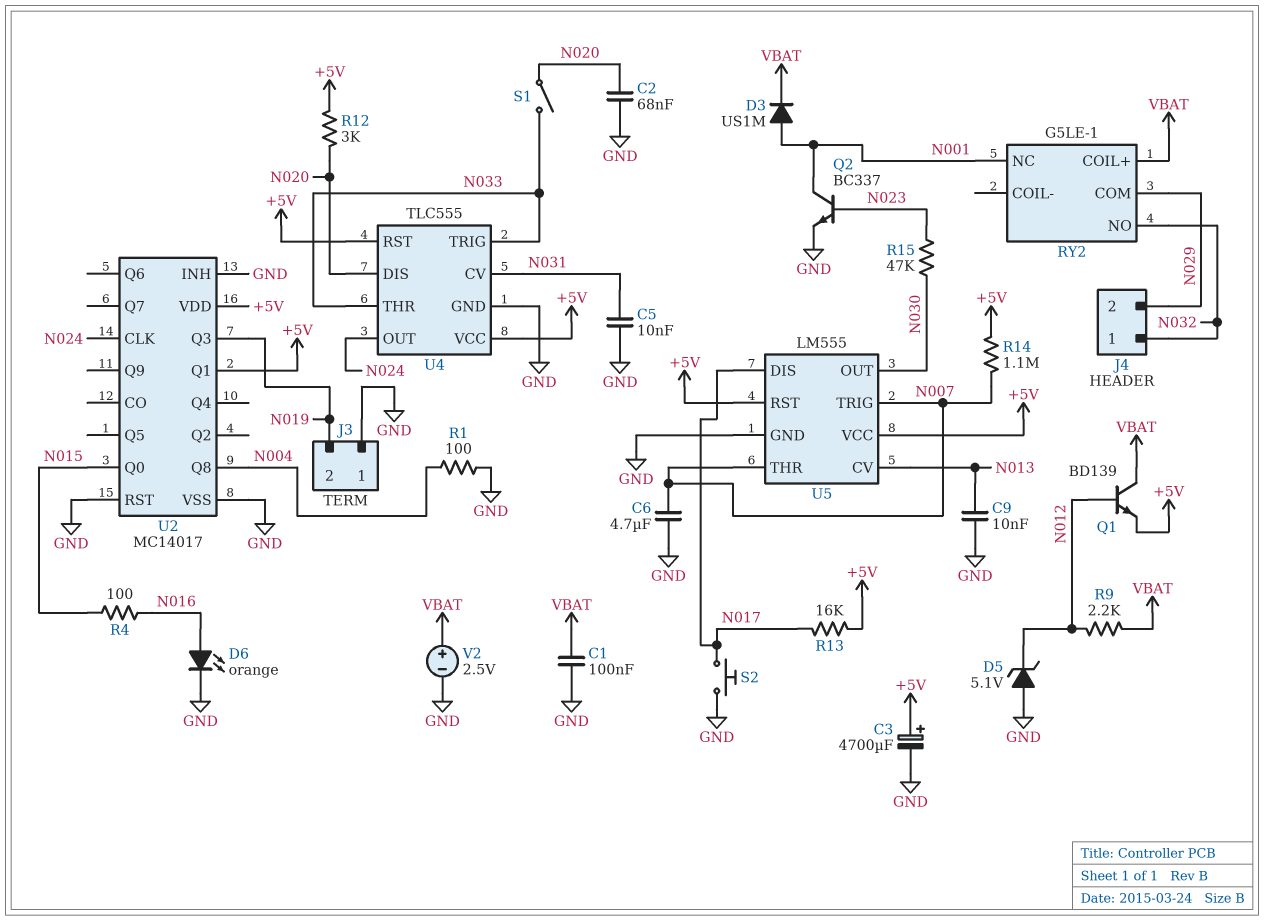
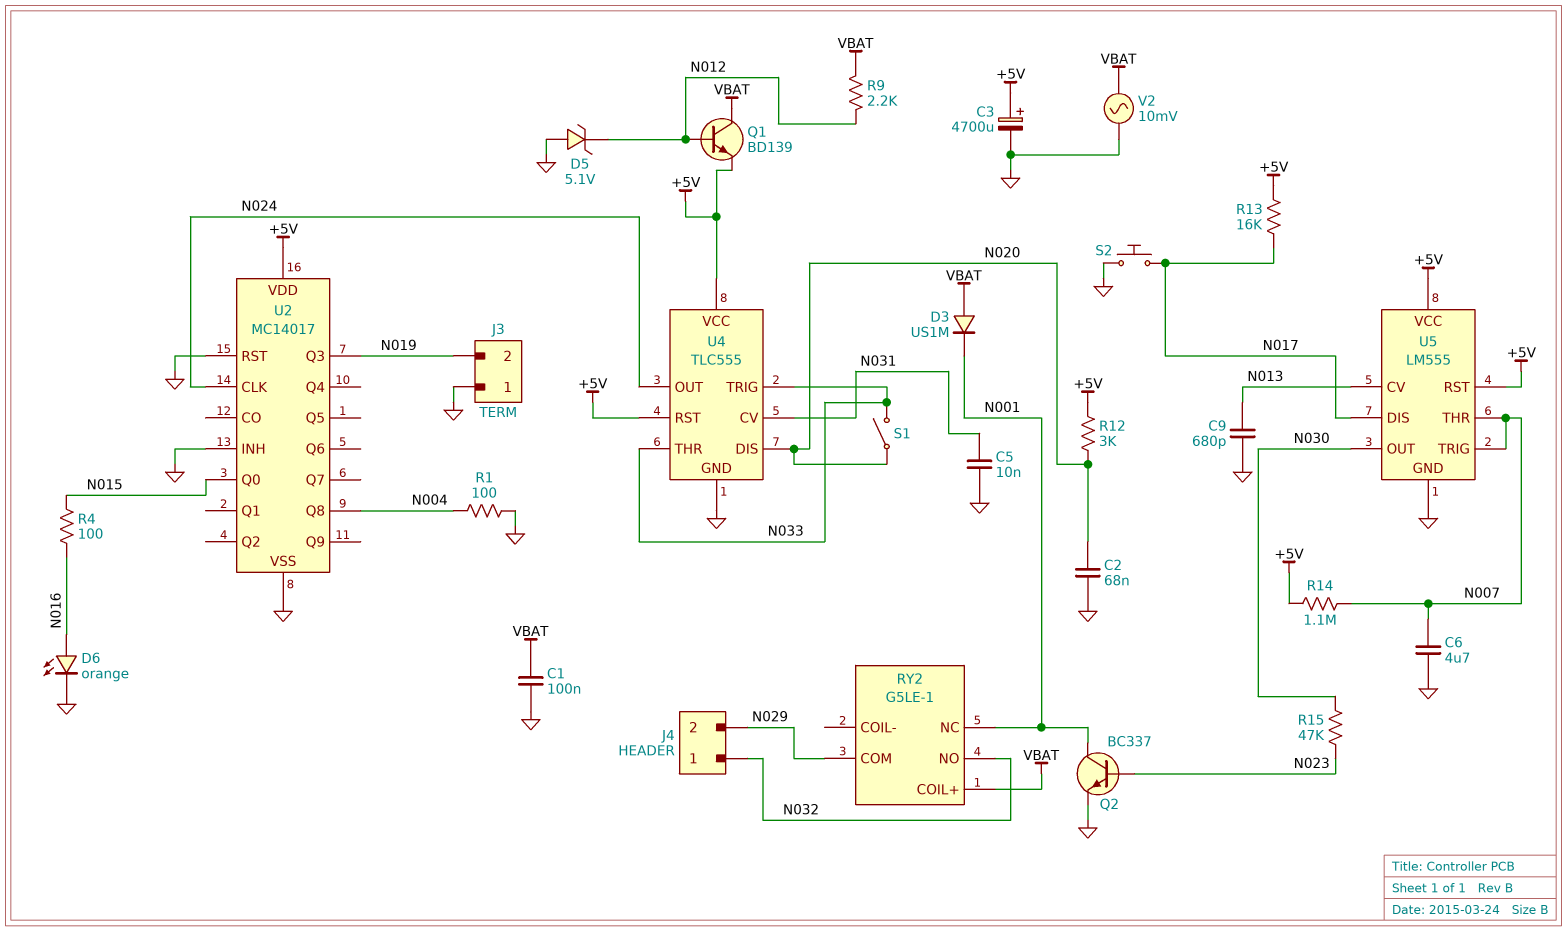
C9: 10nF (GND, N013) -> 680pF (GND, N013)
D3: diode US1M (A N001, K VBAT) -> diode US1M (A VBAT, K N001)
U2 pin Q1: +5V -> none
V2: 2.5V (plus VBAT, minus GND) -> AC 10mV (GND, VBAT)

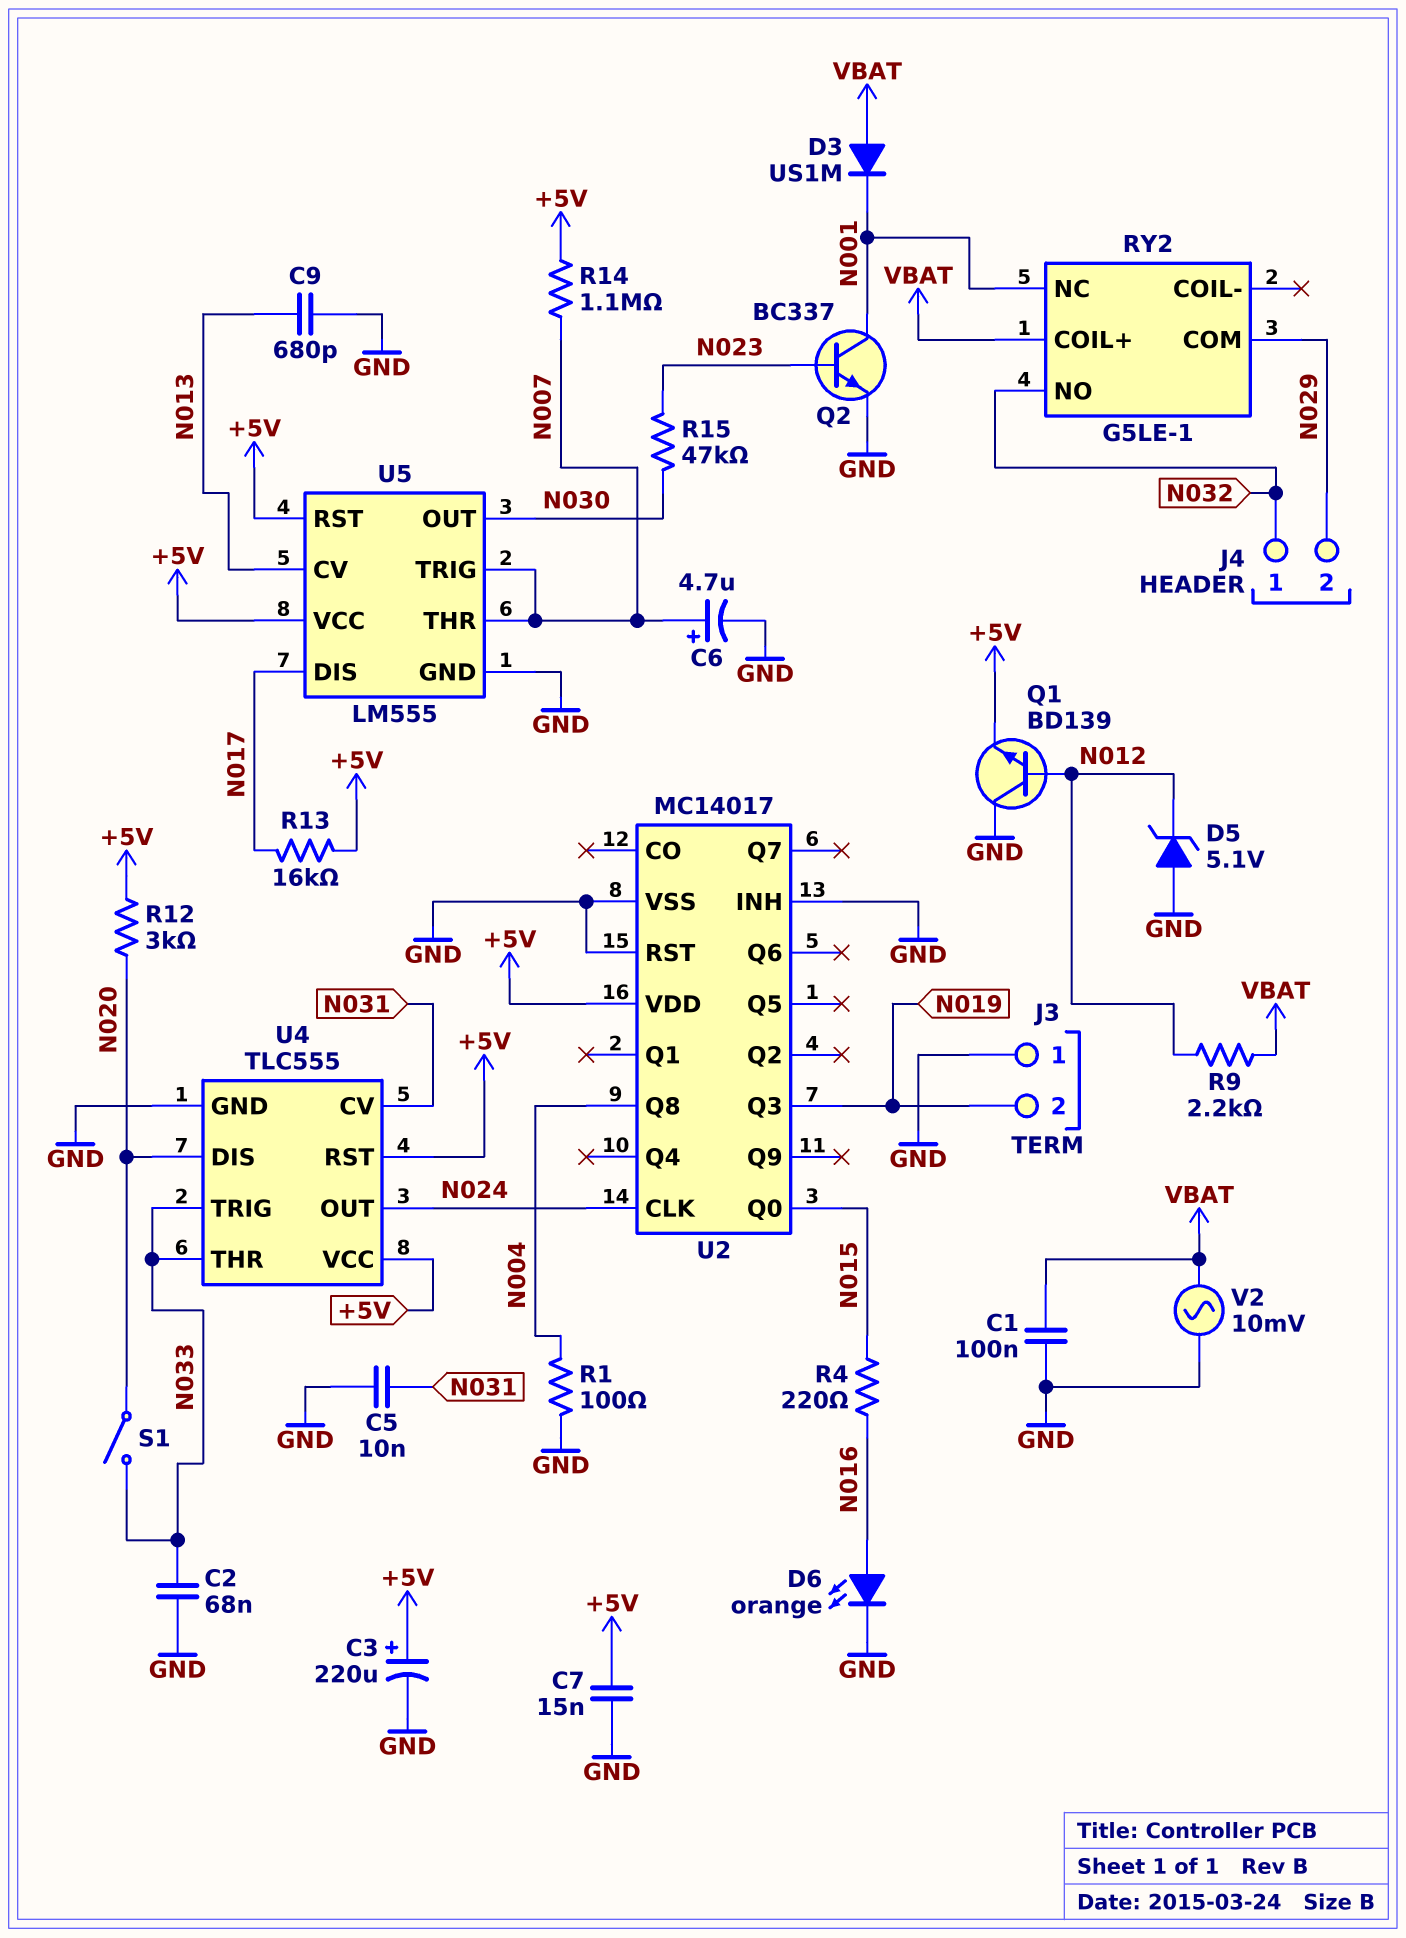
C2: 68nF (GND, N020) -> 68nF (GND, N033)
C3: 4700uF (plus +5V, minus GND) -> 220uF (plus +5V, minus GND)
C6: 4.7uF (GND, N007) -> 4.7uF (plus N007, minus GND)
C7: none -> 15nF (+5V, GND)
Q1: NPN BD139 (B N012, C VBAT, E +5V) -> NPN BD139 (B N012, C GND, E +5V)
R4: 100 (N015, N016) -> 220 (N015, N016)
S2: button (GND, N017) -> none

